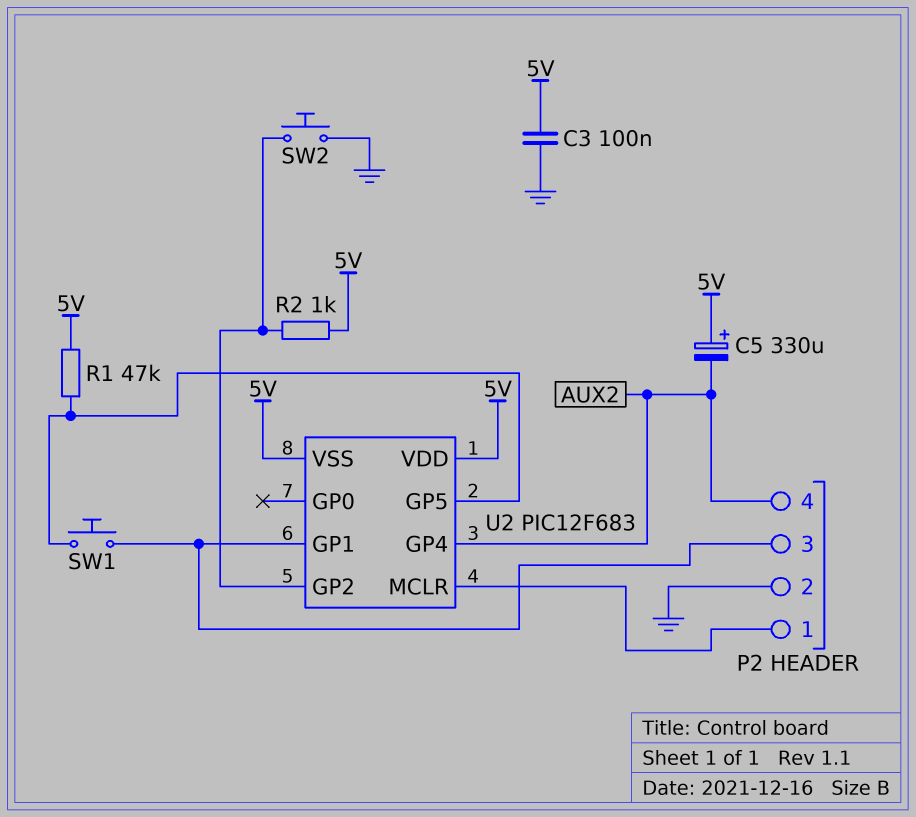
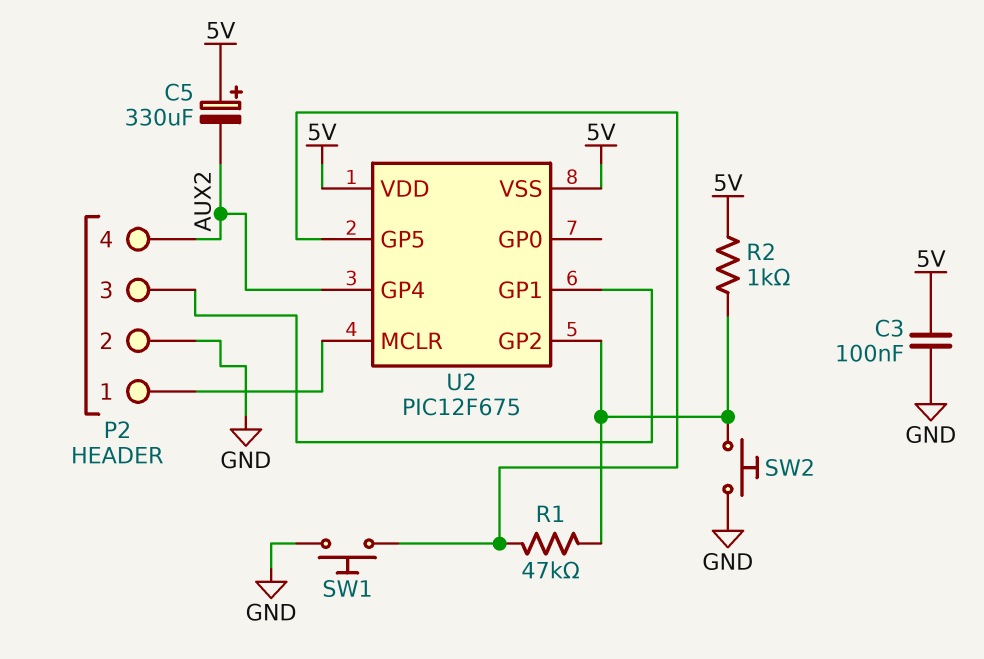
R1: 47k (5V, U2/GP5) -> 47k (U2/GP2, U2/GP5)
SW1: button (P2/3, U2/GP5) -> button (GND, U2/GP5)
U2: PIC12F683 -> PIC12F675

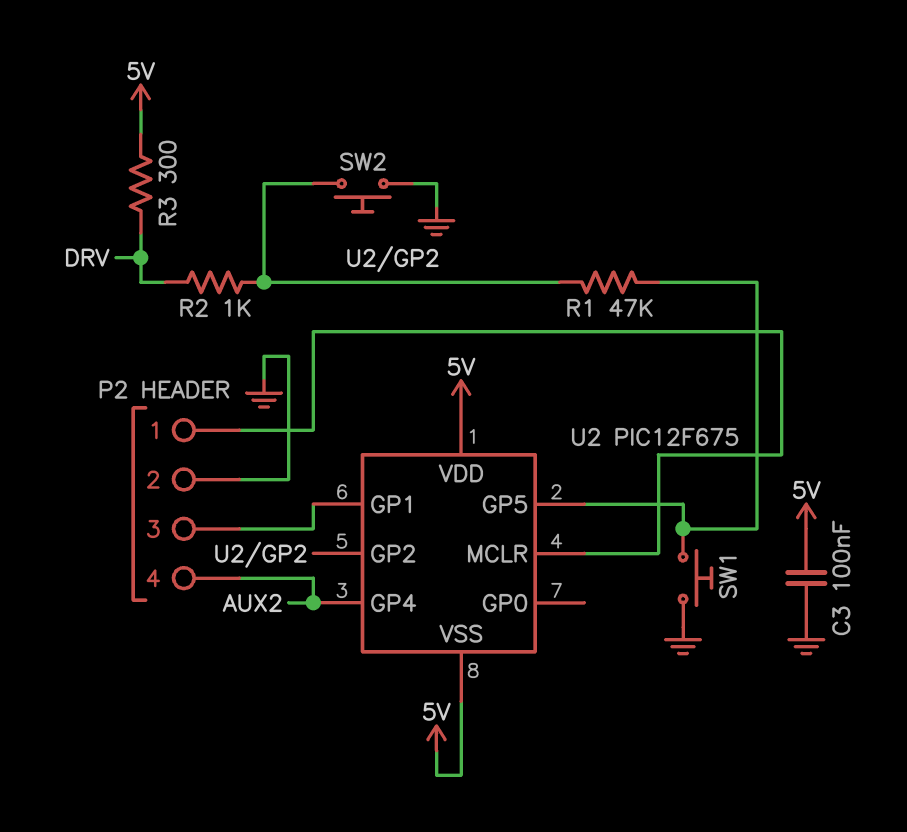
C5: 330uF (plus 5V, minus AUX2) -> none
R2: 1k (5V, U2/GP2) -> 1k (DRV, U2/GP2)
R3: none -> 300 (5V, DRV)

